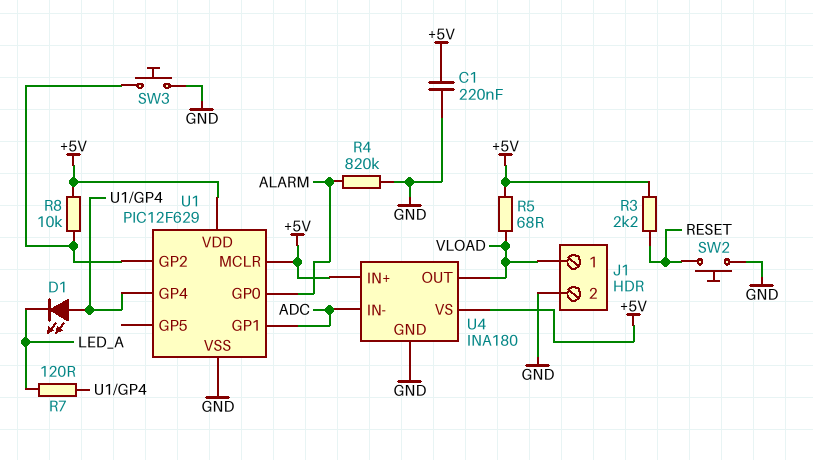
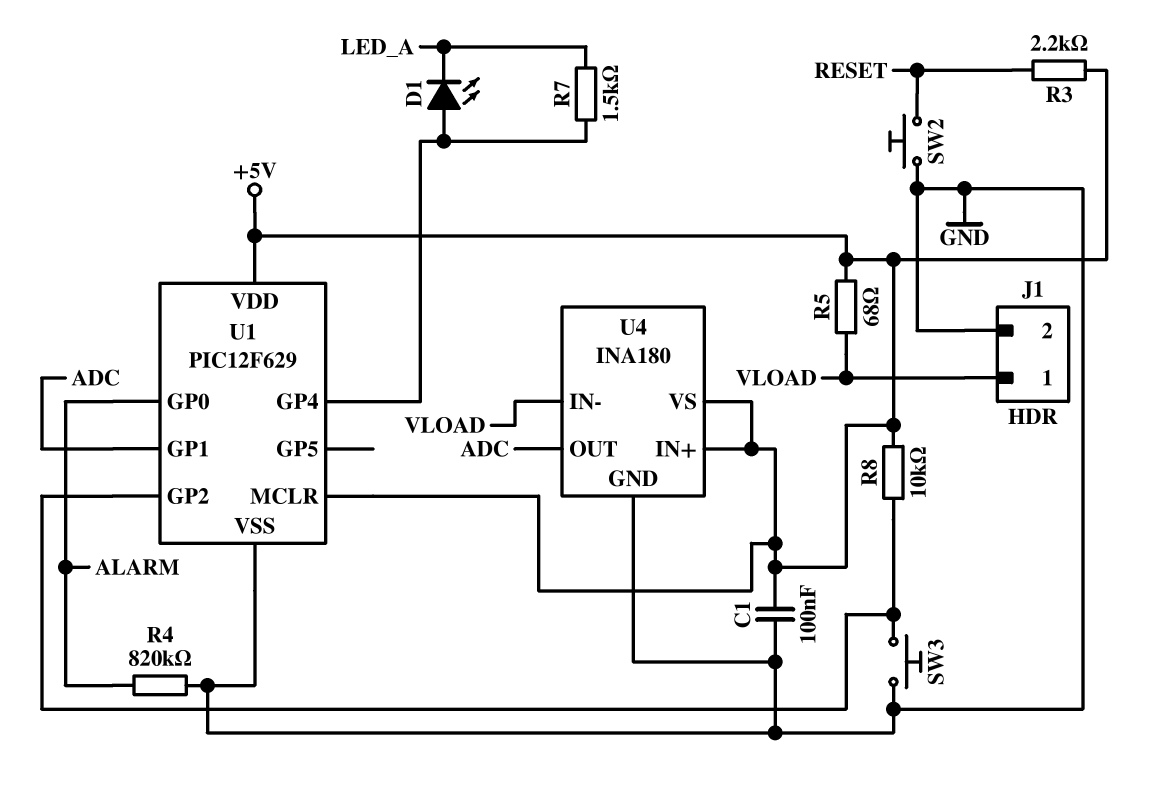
C1: 220nF (+5V, GND) -> 100nF (+5V, GND)
R7: 120 (LED_A, U1/GP4) -> 1.5k (LED_A, U1/GP4)
U4 pin IN-: ADC -> VLOAD
U4 pin OUT: VLOAD -> ADC

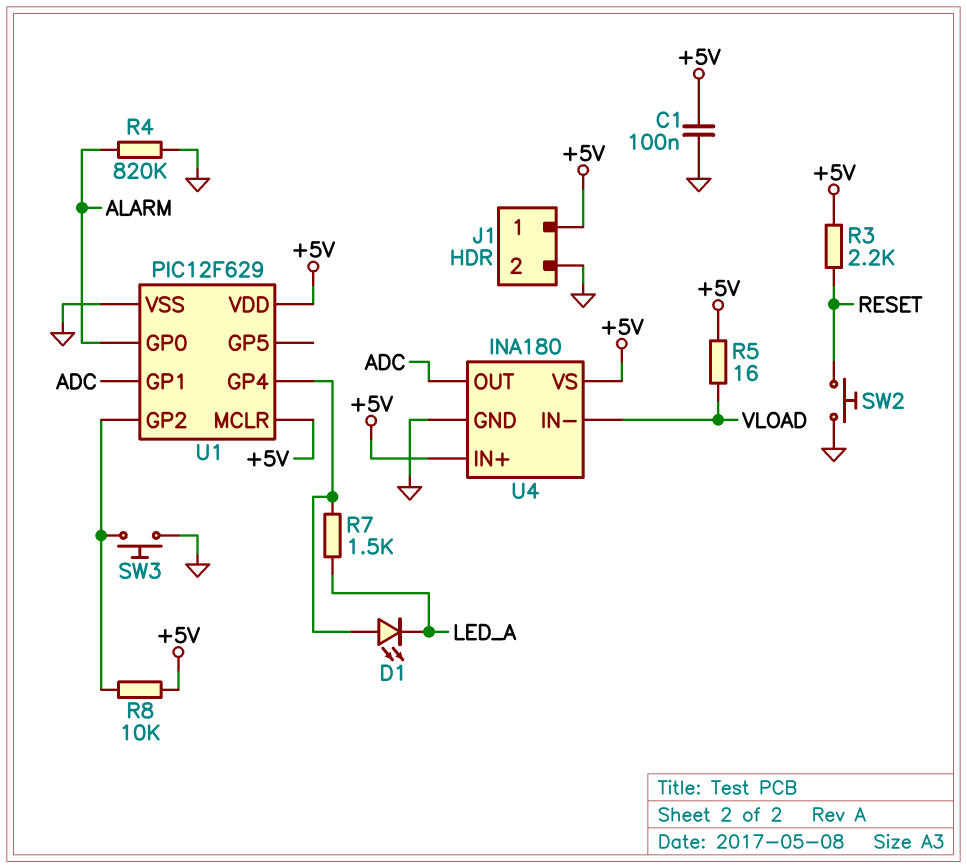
J1 pin 1: VLOAD -> +5V
R5: 68 (+5V, VLOAD) -> 16 (+5V, VLOAD)

